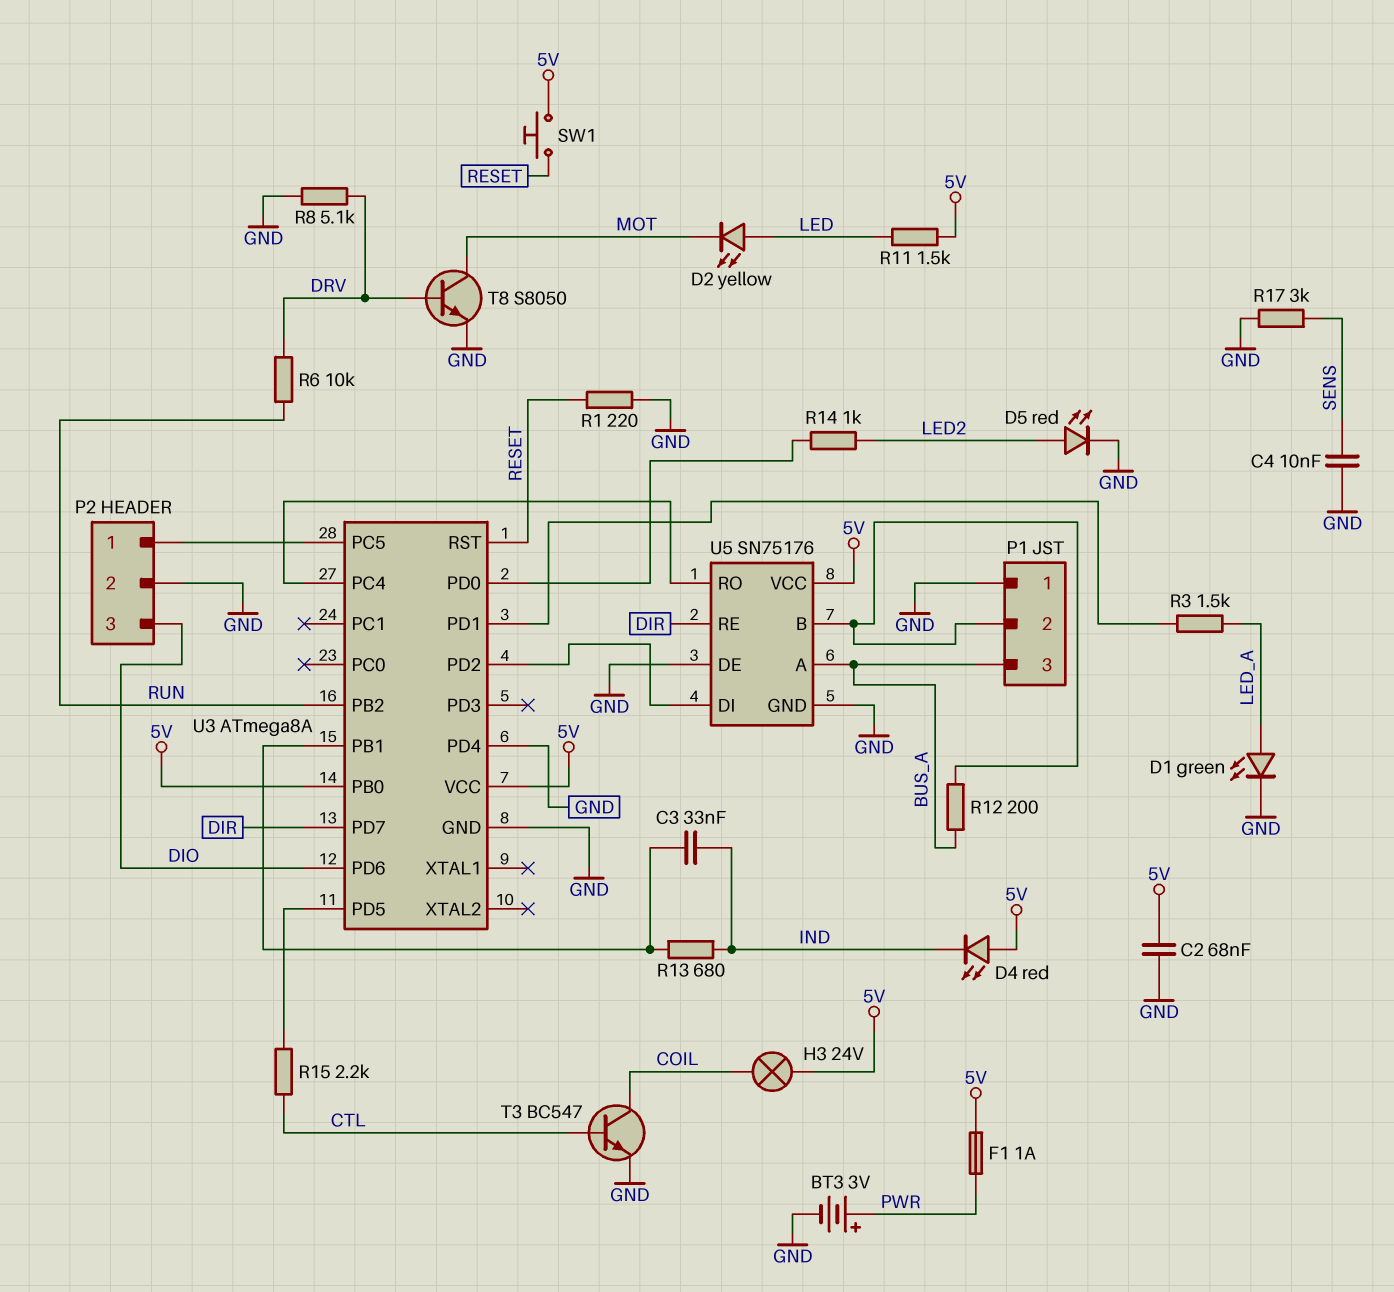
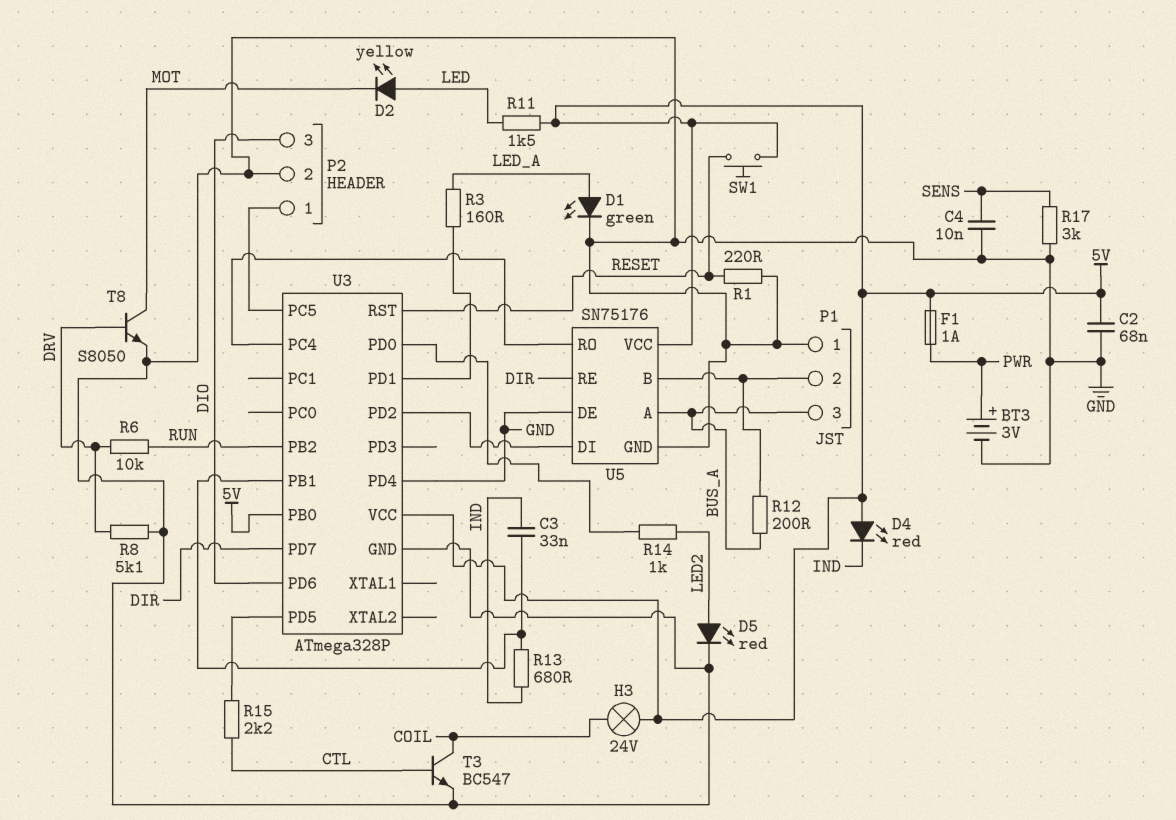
R3: 1.5k (LED_A, U3/PD1) -> 160 (LED_A, U3/PD1)
U3: ATmega8A -> ATmega328P

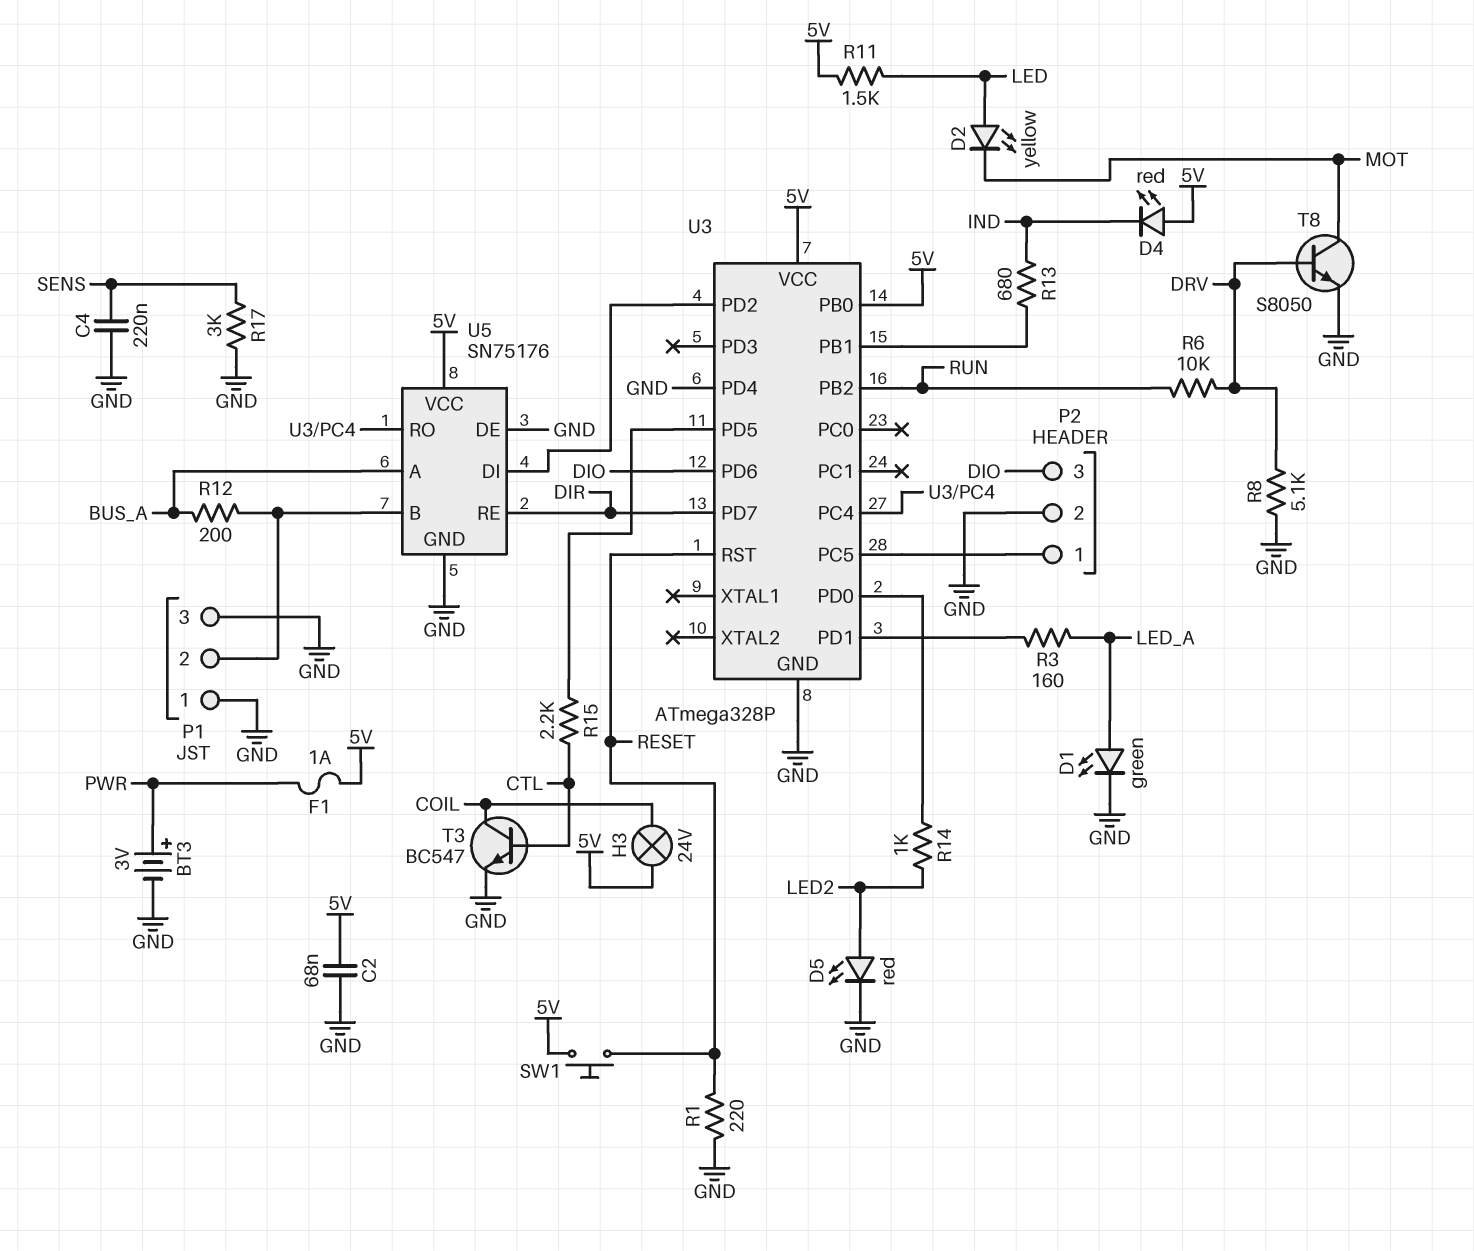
C3: 33nF (IND, U3/PB1) -> none
C4: 10nF (GND, SENS) -> 220nF (GND, SENS)
P1 pin 3: BUS_A -> GND

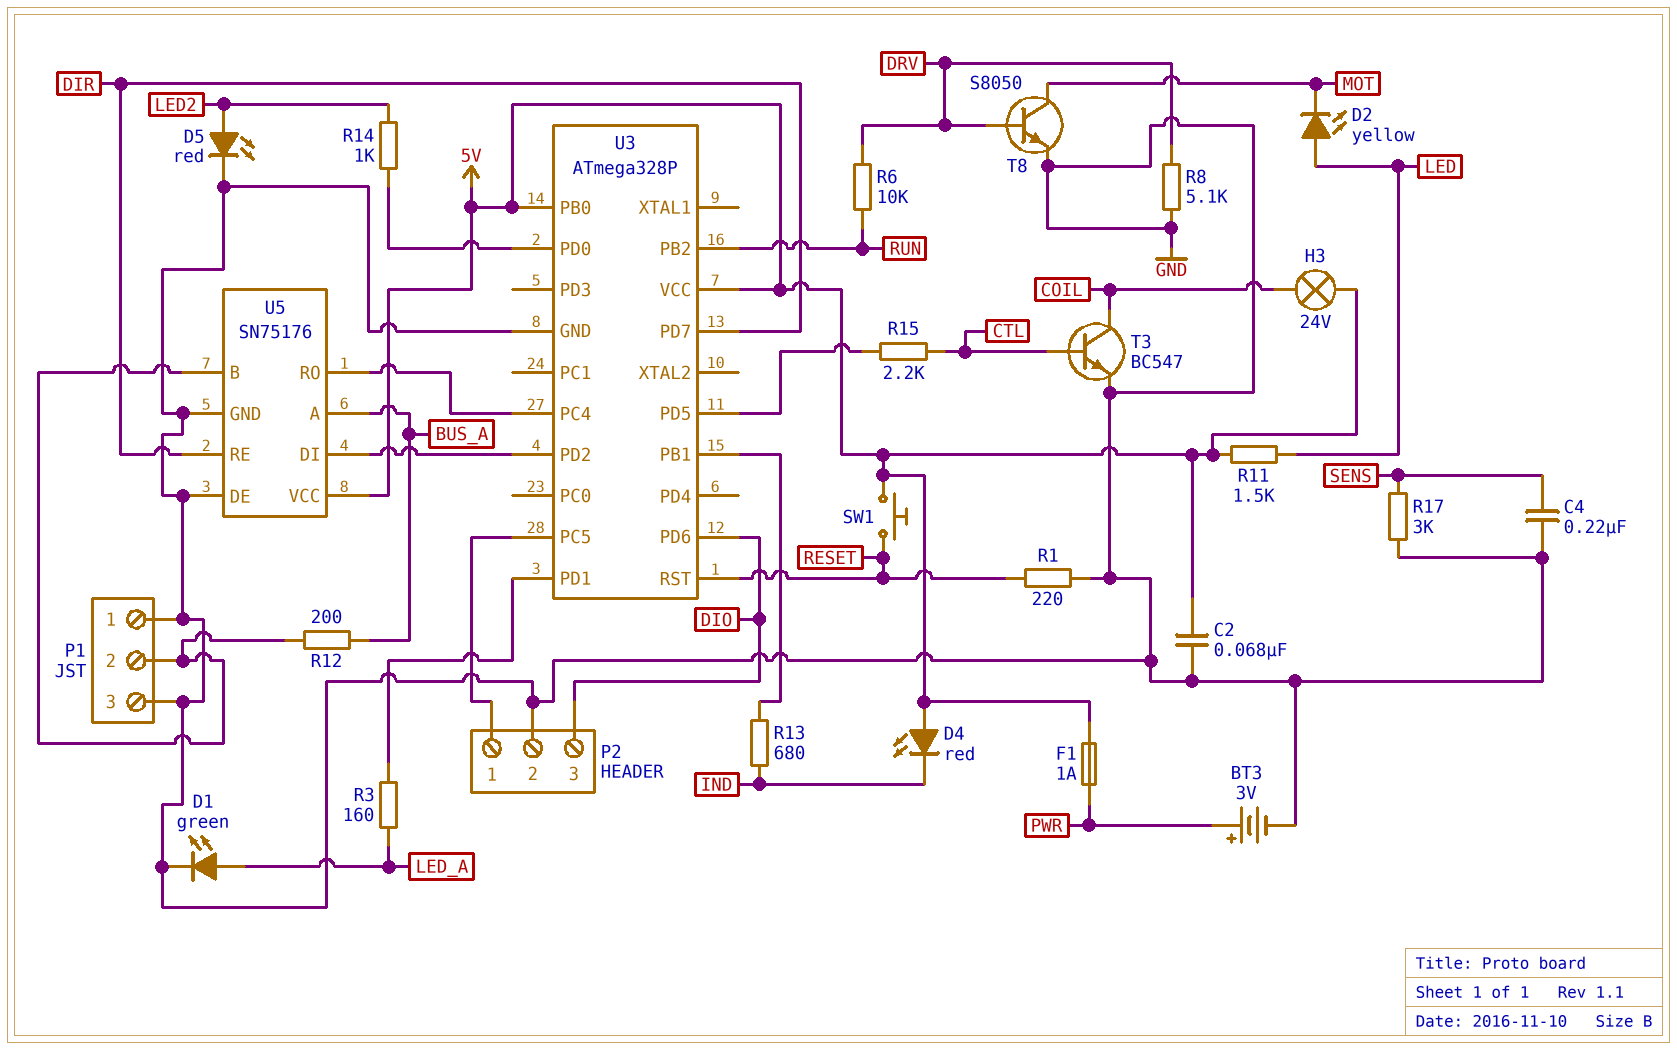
U3 pin PD4: GND -> none

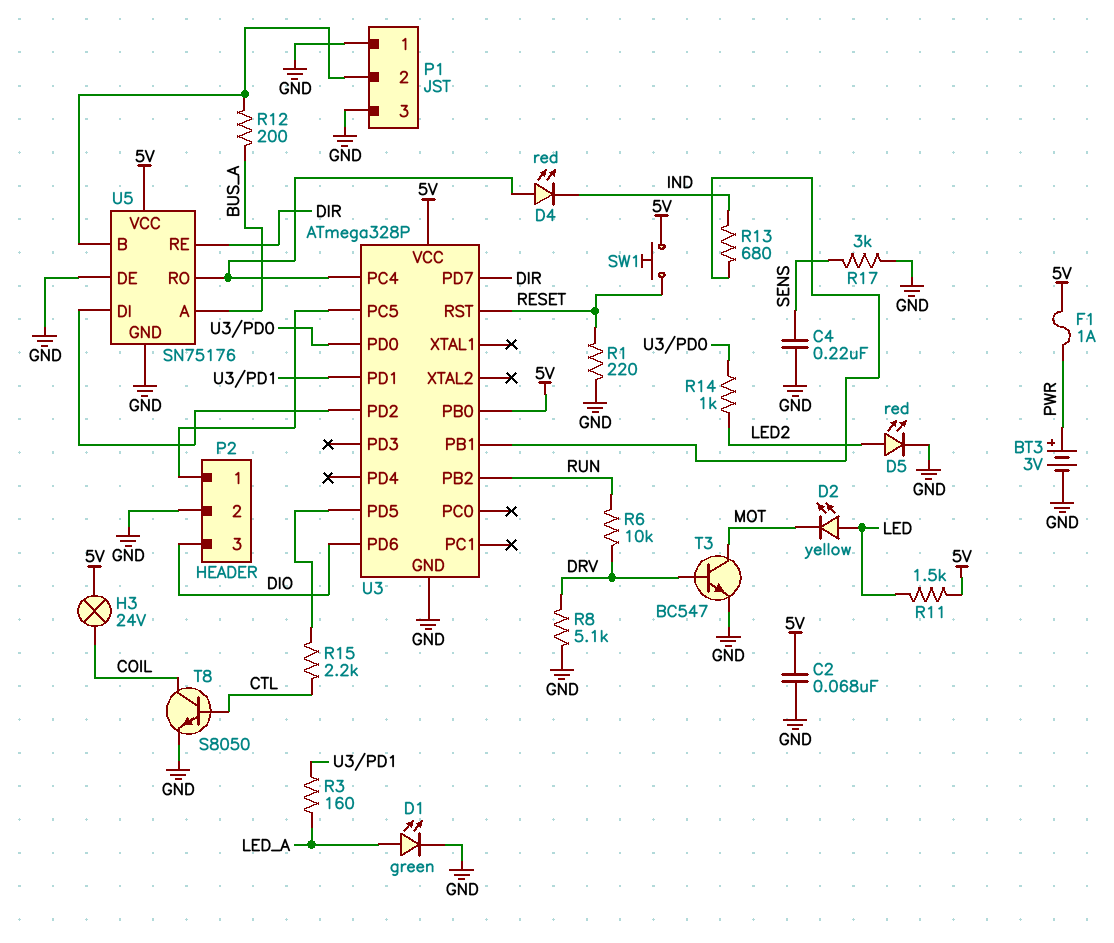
D4: LED red (A 5V, K IND) -> LED red (A U3/PC4, K IND)
T3: NPN BC547 (B CTL, C COIL, E GND) -> NPN BC547 (B DRV, C MOT, E GND)
T8: NPN S8050 (B DRV, C MOT, E GND) -> NPN S8050 (B CTL, C COIL, E GND)

